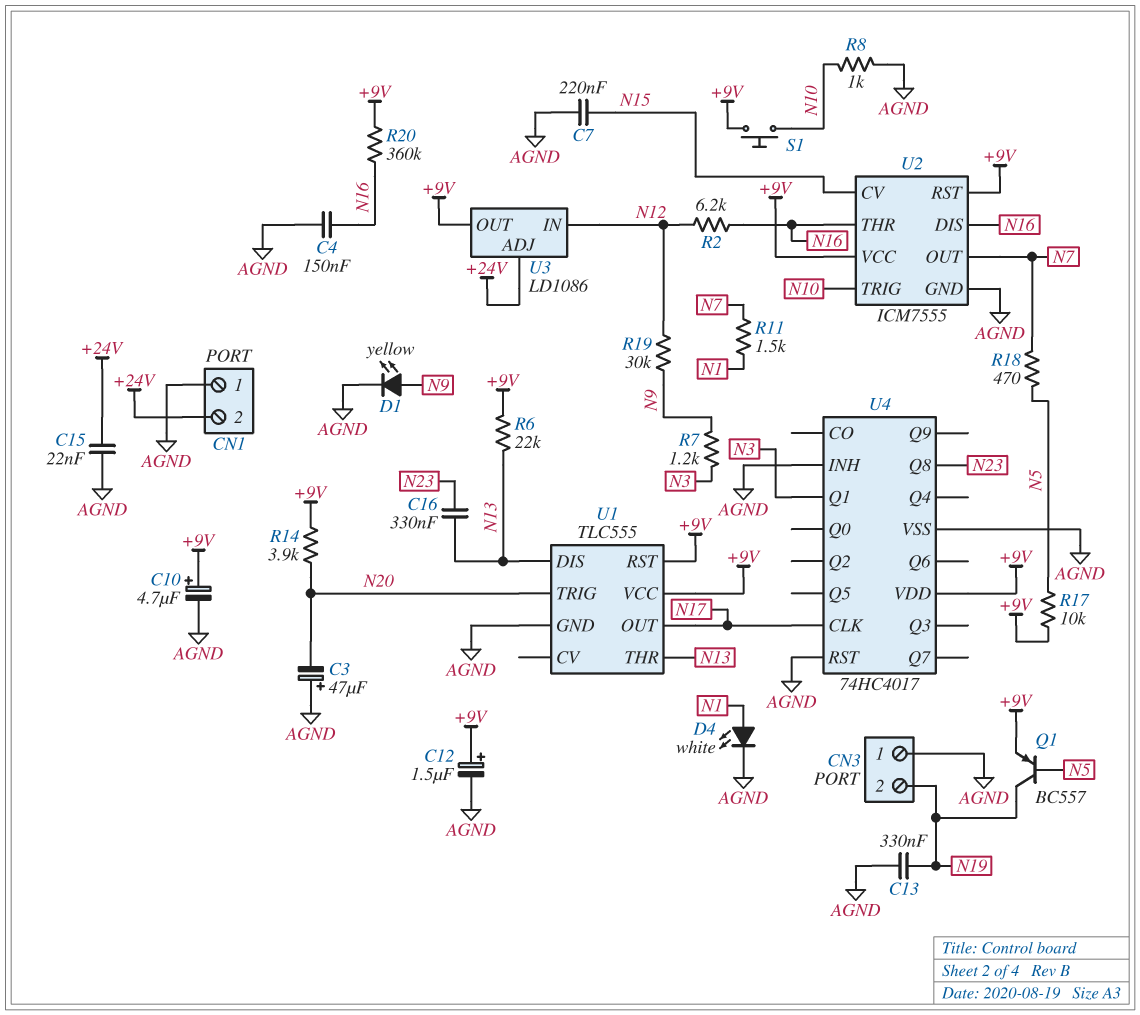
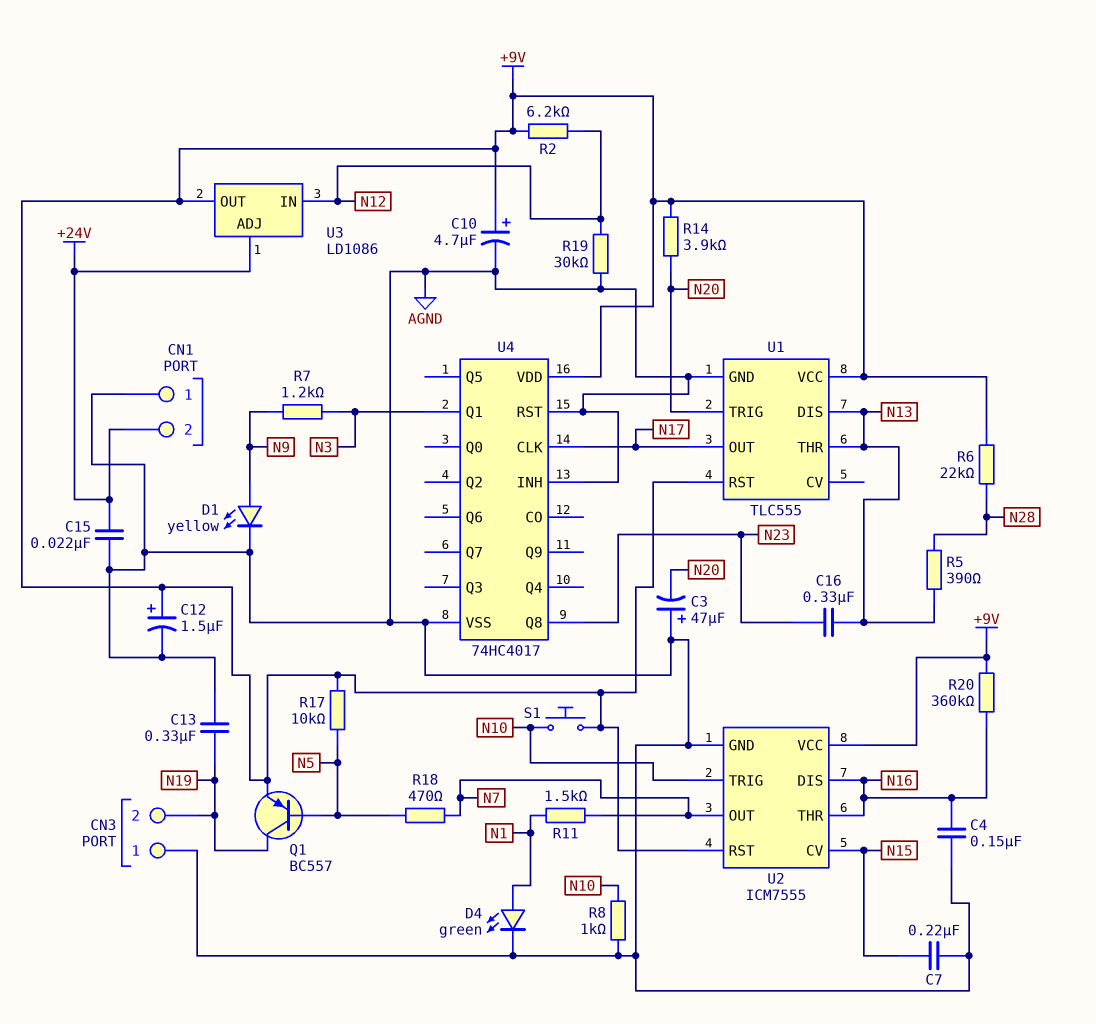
D4: LED white (A N1, K AGND) -> LED green (A N1, K AGND)
R2: 6.2k (N12, N16) -> 6.2k (+9V, N12)
R5: none -> 390 (N13, N28)
R6: 22k (+9V, N13) -> 22k (+9V, N28)
R19: 30k (N9, N12) -> 30k (AGND, N12)

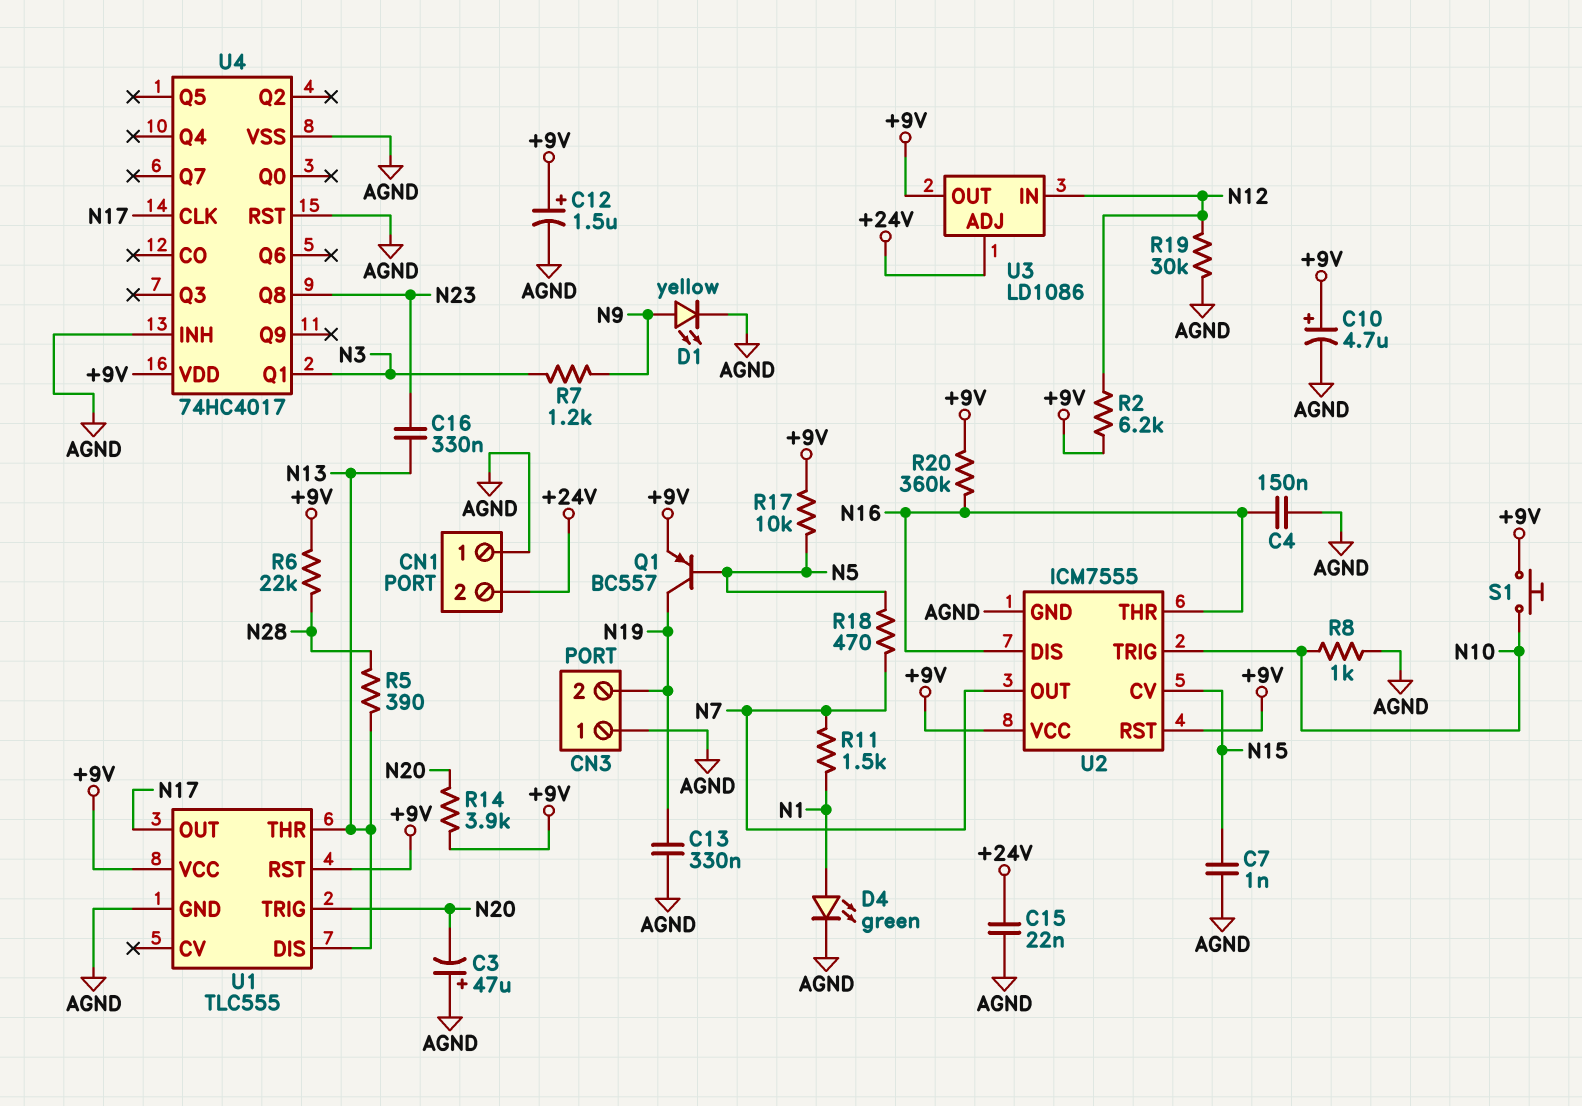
C7: 220nF (AGND, N15) -> 1nF (AGND, N15)

